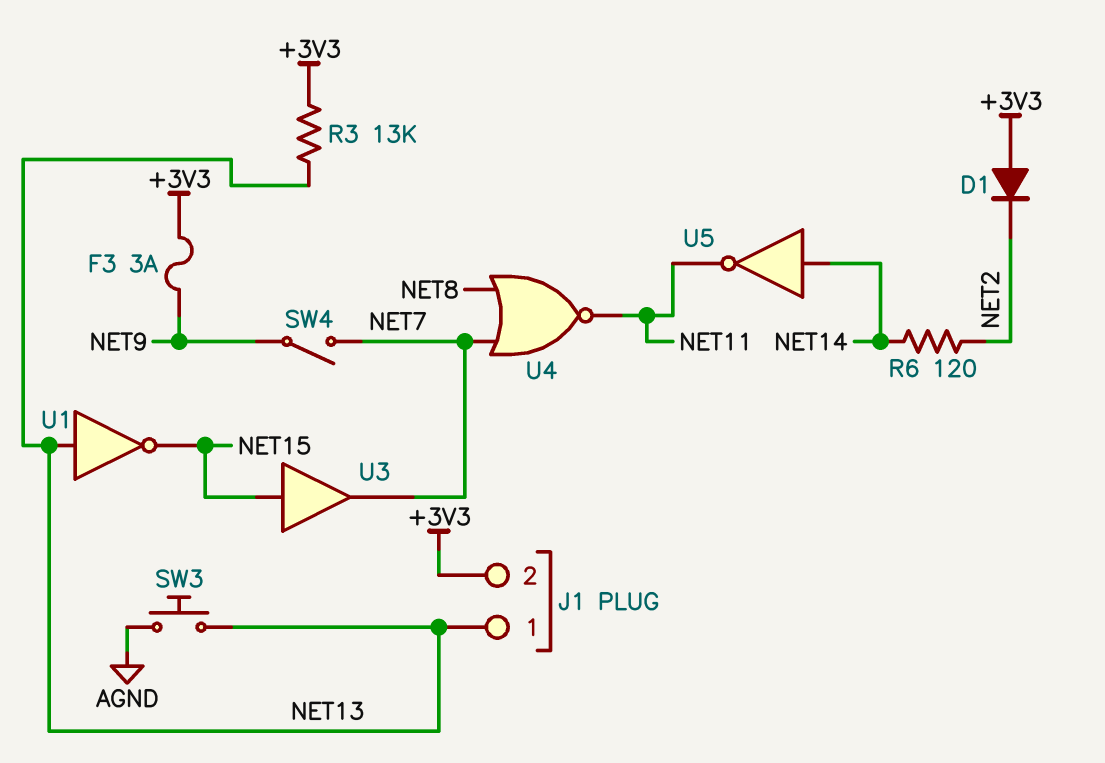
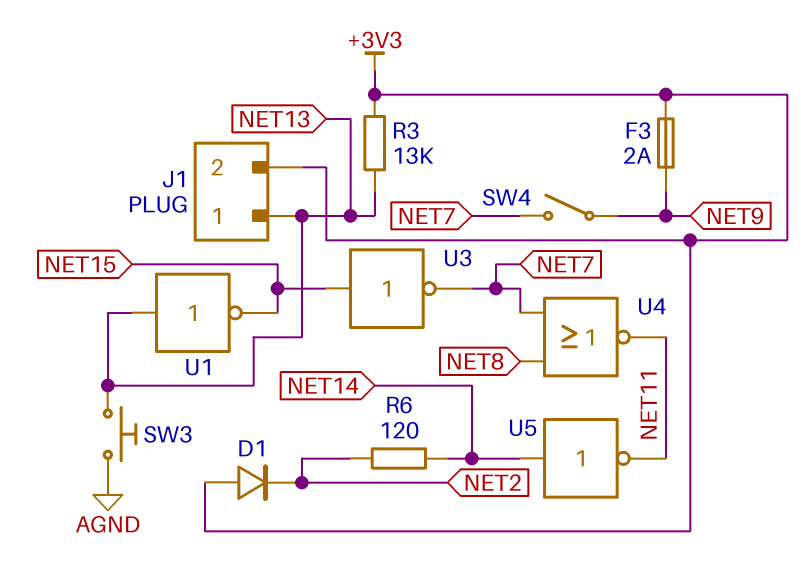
F3: 3A (+3V3, NET9) -> 2A (+3V3, NET9)
U3: buffer (in NET15, out NET7) -> NOT (in NET15, out NET7)

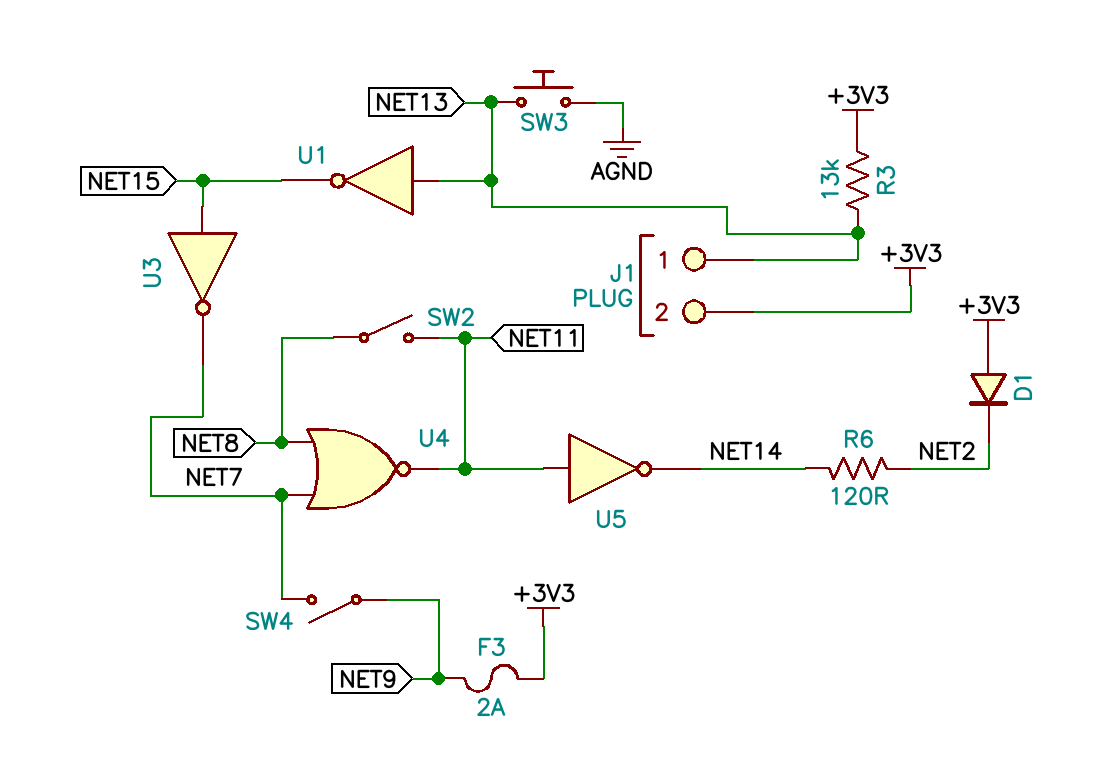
SW2: none -> switch (NET8, NET11)
U5: NOT (in NET14, out NET11) -> NOT (in NET11, out NET14)

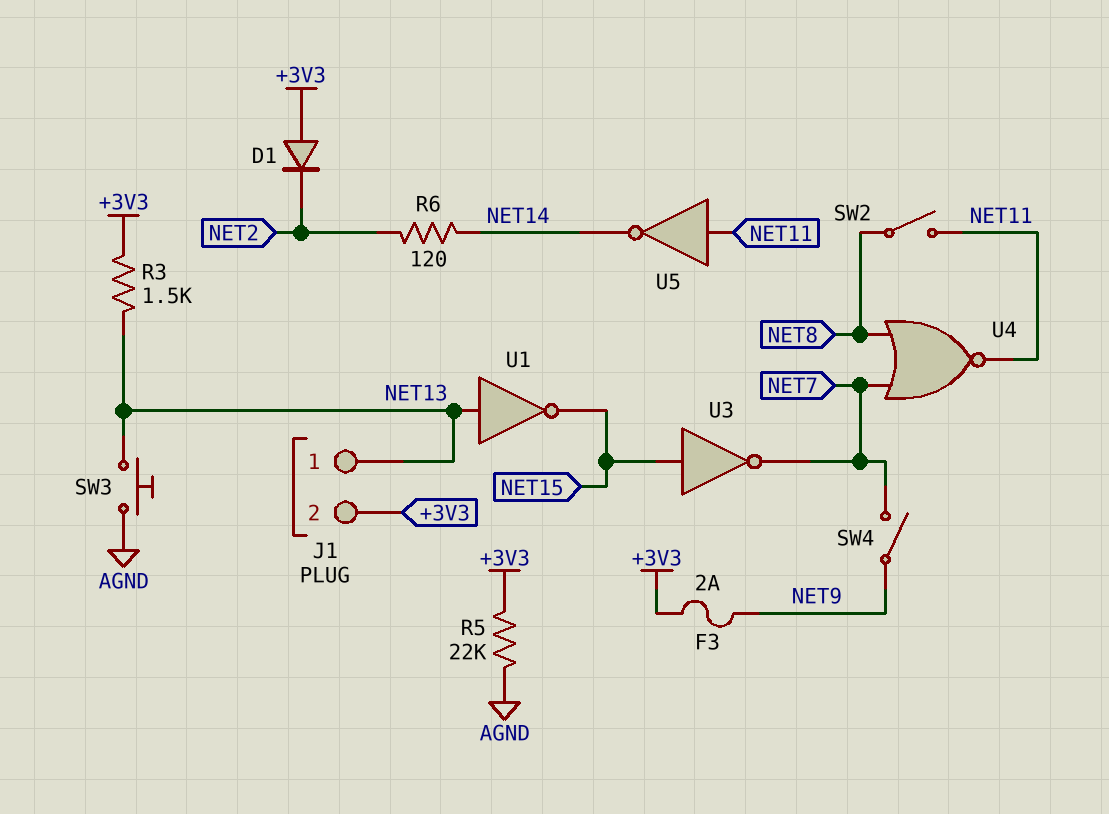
R3: 13k (+3V3, NET13) -> 1.5k (+3V3, NET13)
R5: none -> 22k (+3V3, AGND)

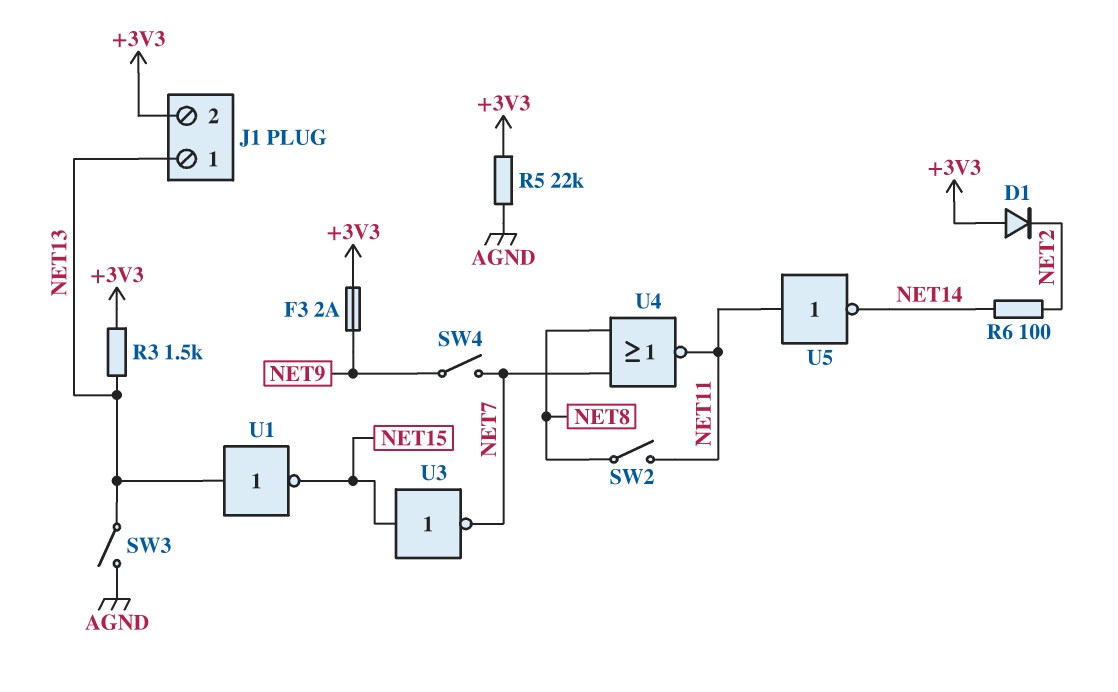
R6: 120 (NET2, NET14) -> 100 (NET2, NET14)
SW3: button (AGND, NET13) -> switch (AGND, NET13)

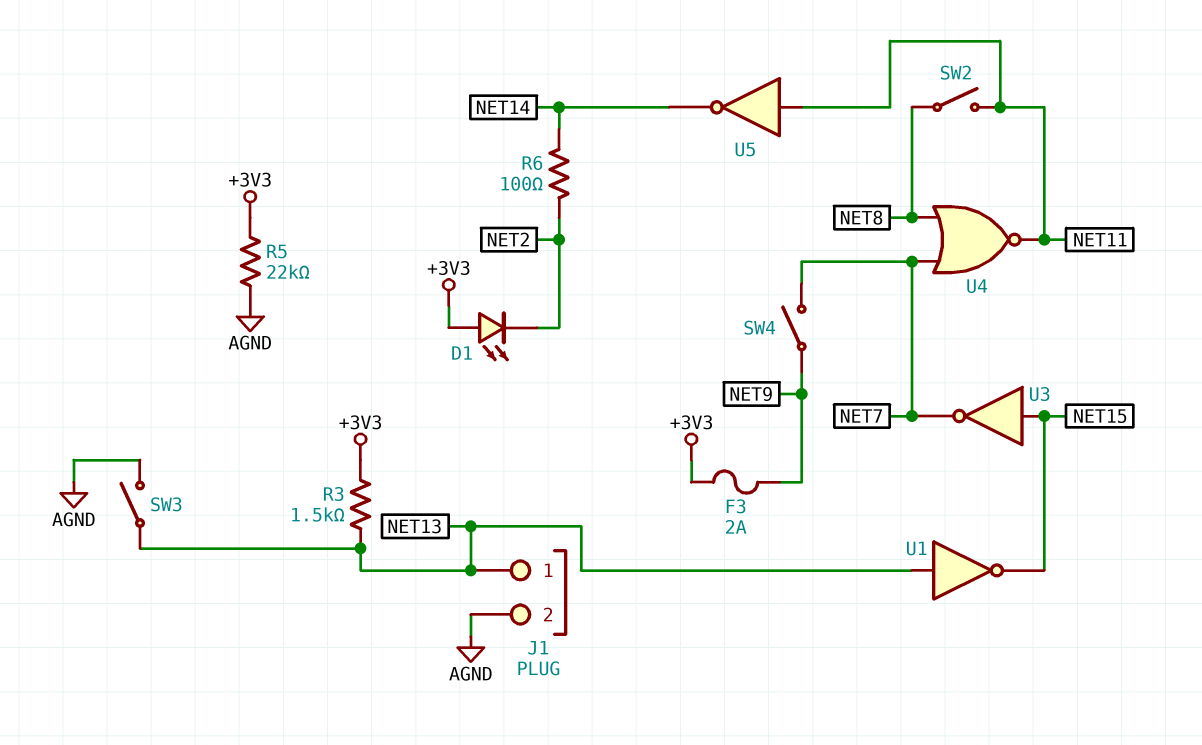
D1: diode (A +3V3, K NET2) -> LED (A +3V3, K NET2)
J1 pin 2: +3V3 -> AGND

